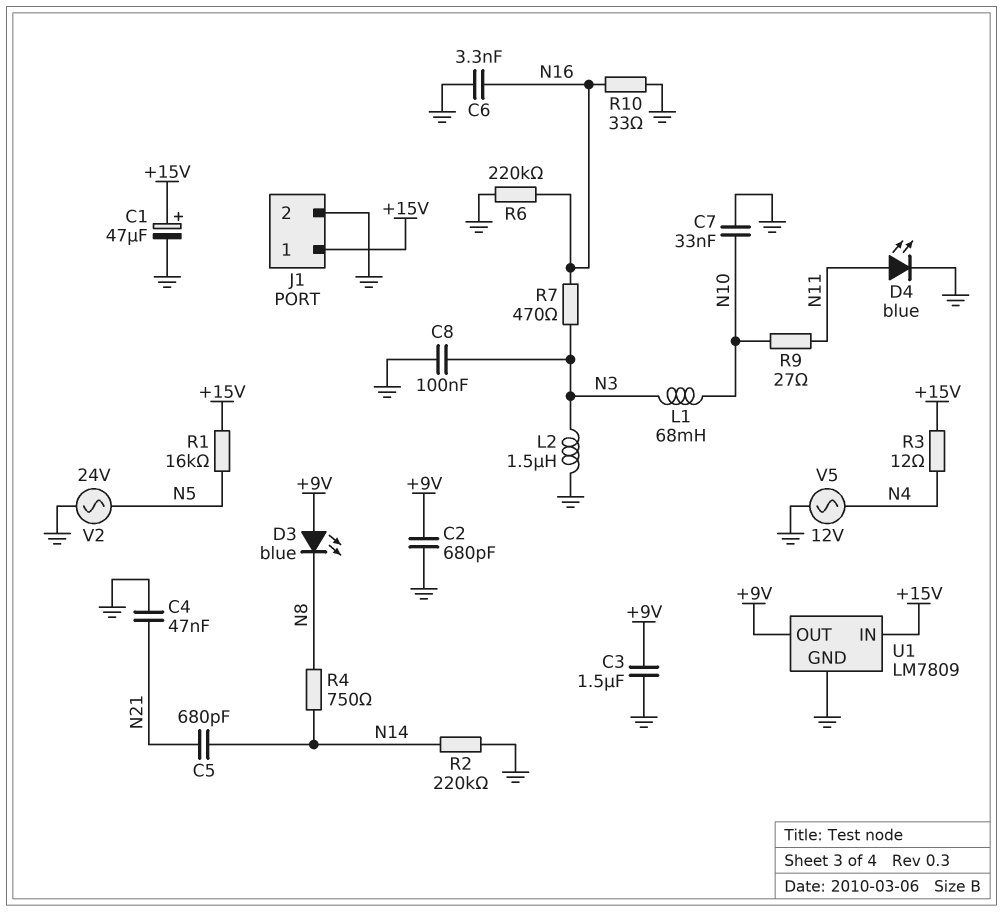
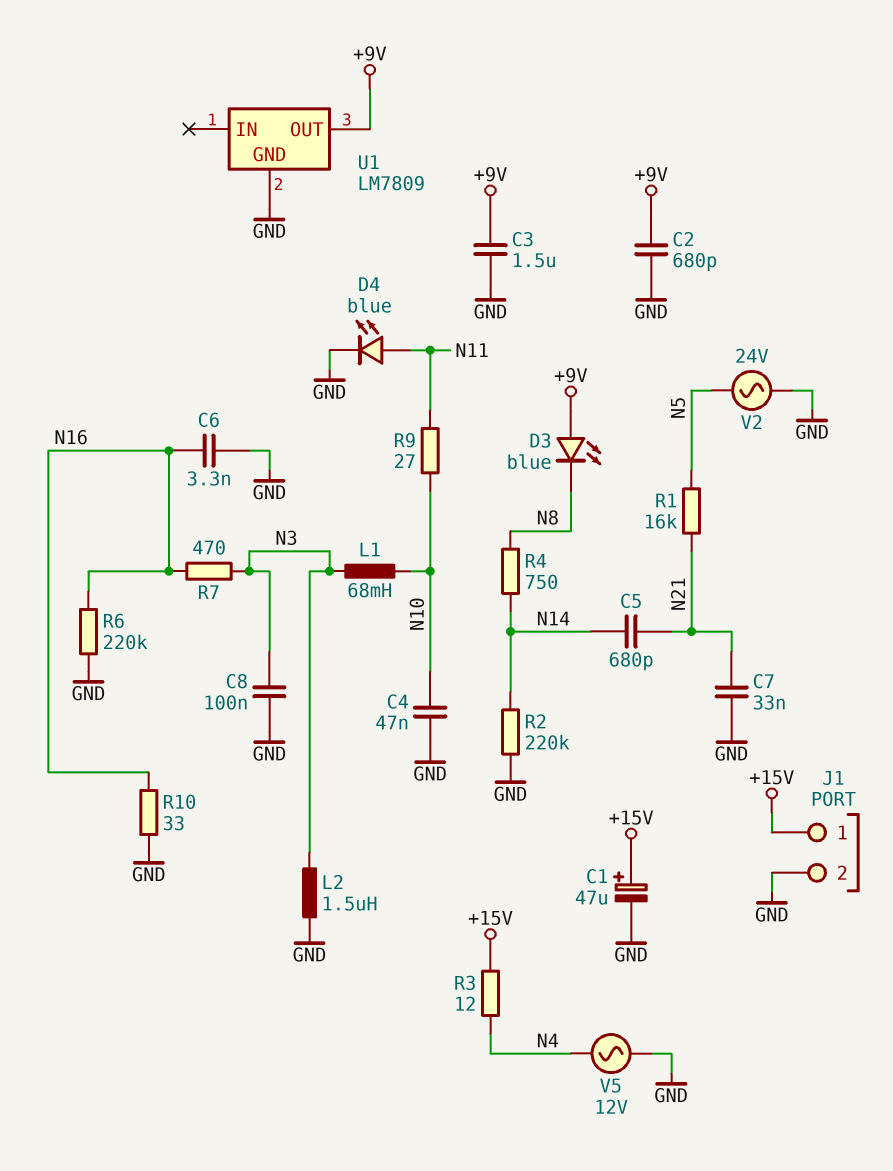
C4: 47nF (GND, N21) -> 47nF (GND, N10)
C7: 33nF (GND, N10) -> 33nF (GND, N21)
R1: 16k (+15V, N5) -> 16k (N5, N21)
U1 pin IN: +15V -> none

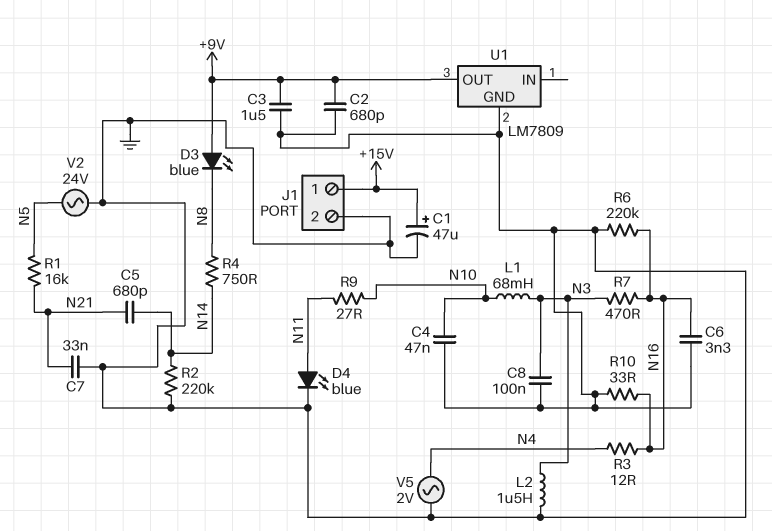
R3: 12 (+15V, N4) -> 12 (N4, N16)
V5: AC 12V (GND, N4) -> AC 2V (GND, N4)

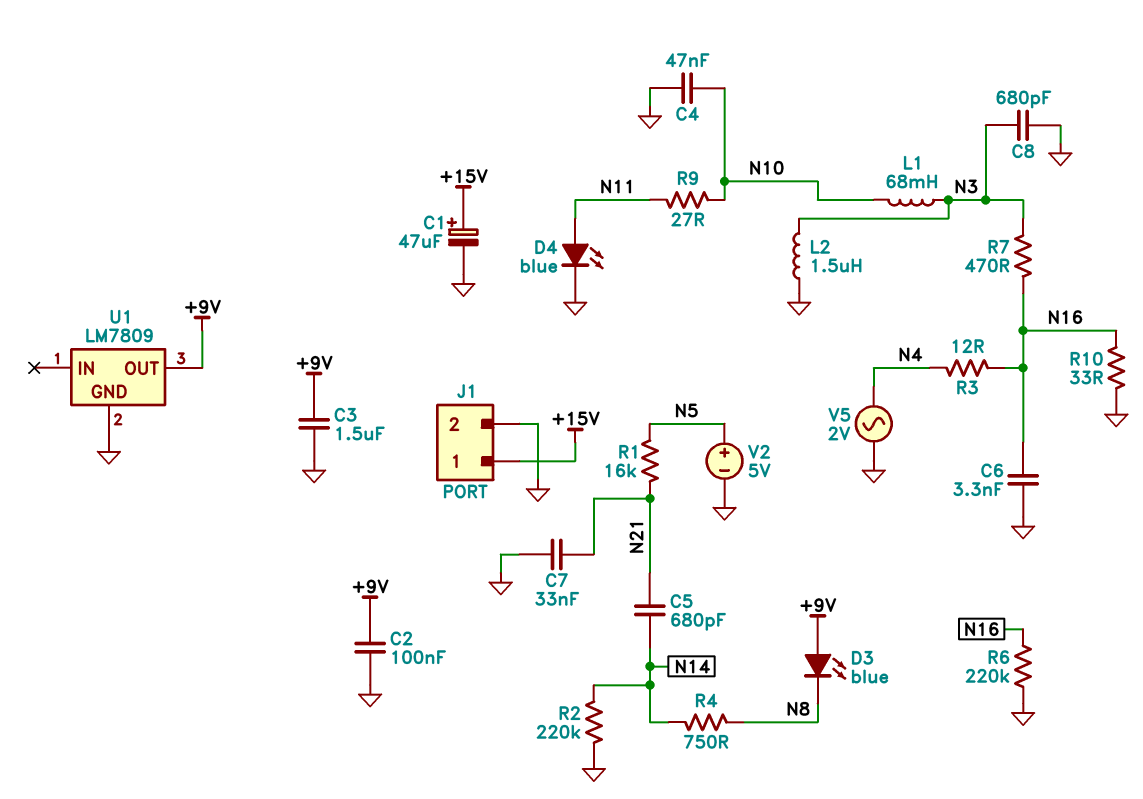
C2: 680pF (+9V, GND) -> 100nF (+9V, GND)
C8: 100nF (GND, N3) -> 680pF (GND, N3)
V2: AC 24V (GND, N5) -> 5V (plus N5, minus GND)

